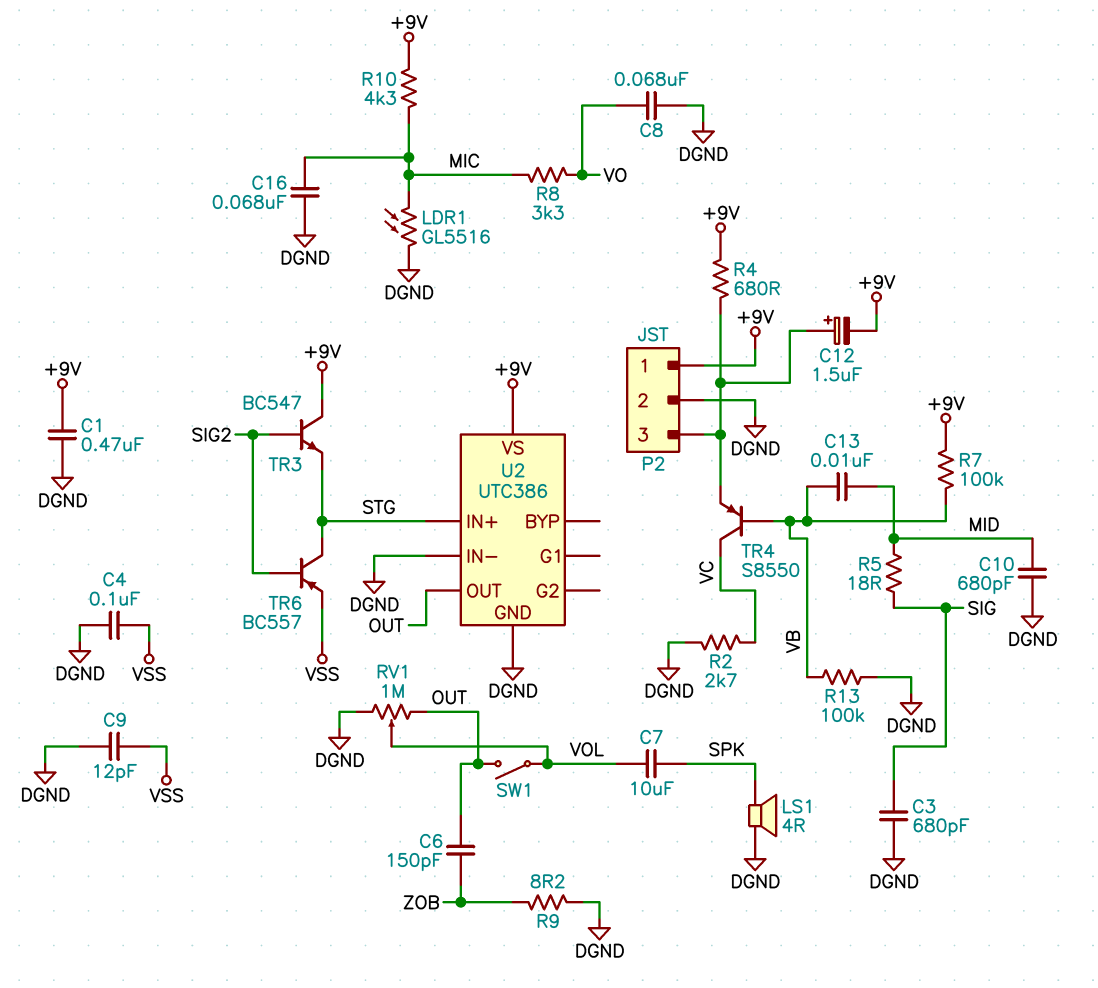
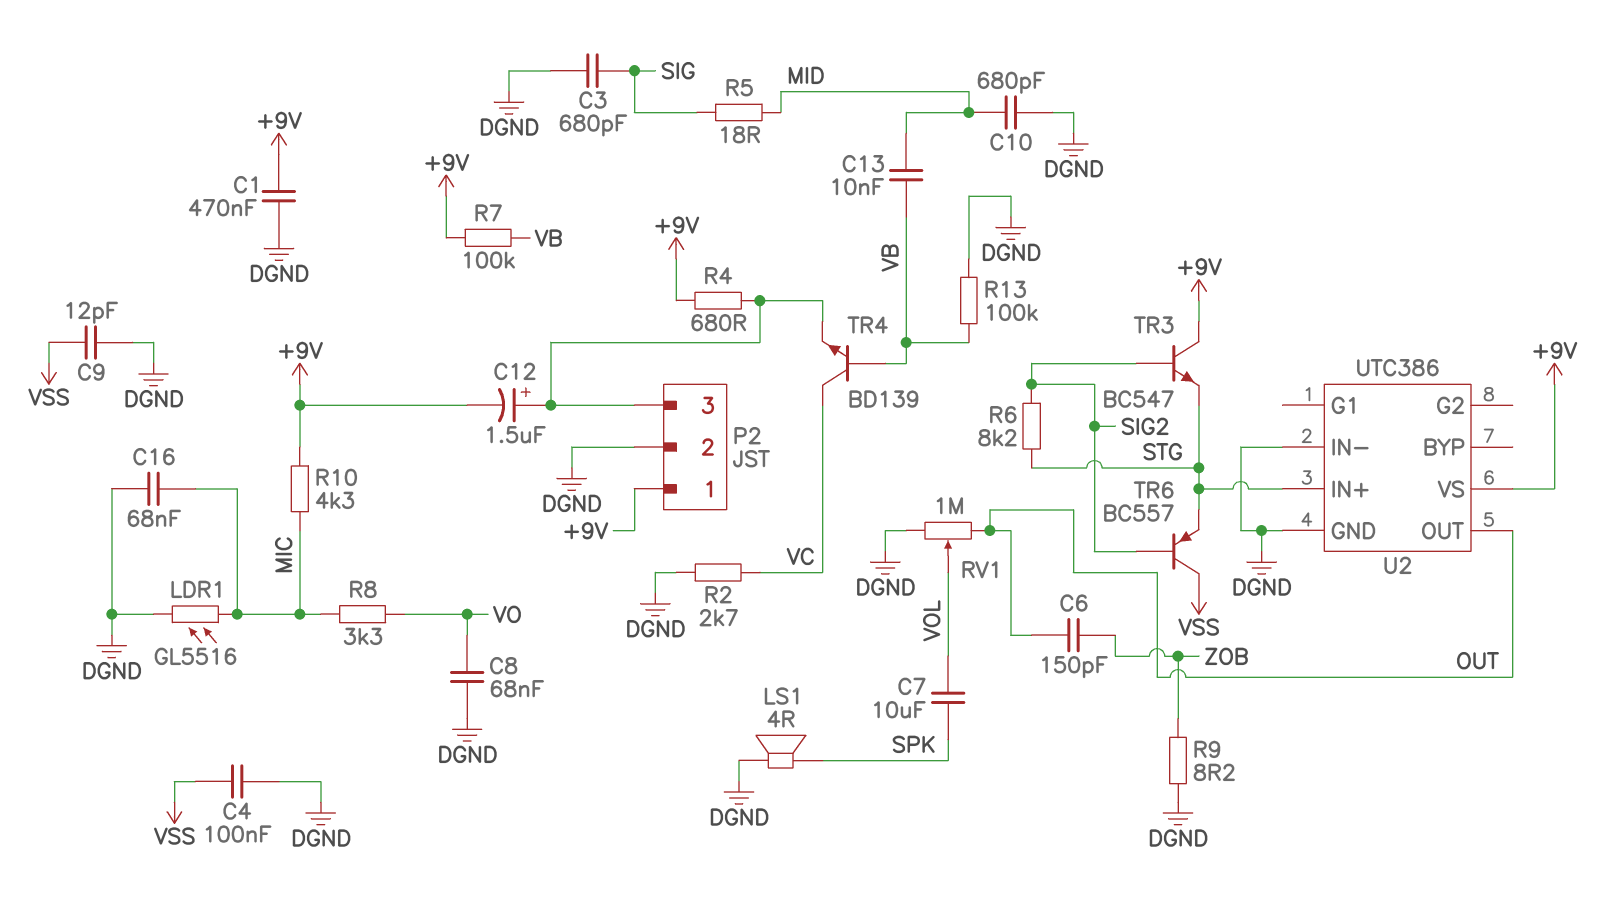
R6: none -> 8.2k (SIG2, STG)
SW1: switch (OUT, VOL) -> none
TR4: PNP S8550 (B VB, C VC, E P2/3) -> NPN BD139 (B VB, C VC, E P2/3)
TR6: PNP BC557 (B SIG2, C STG, E VSS) -> PNP BC557 (B SIG2, C VSS, E STG)

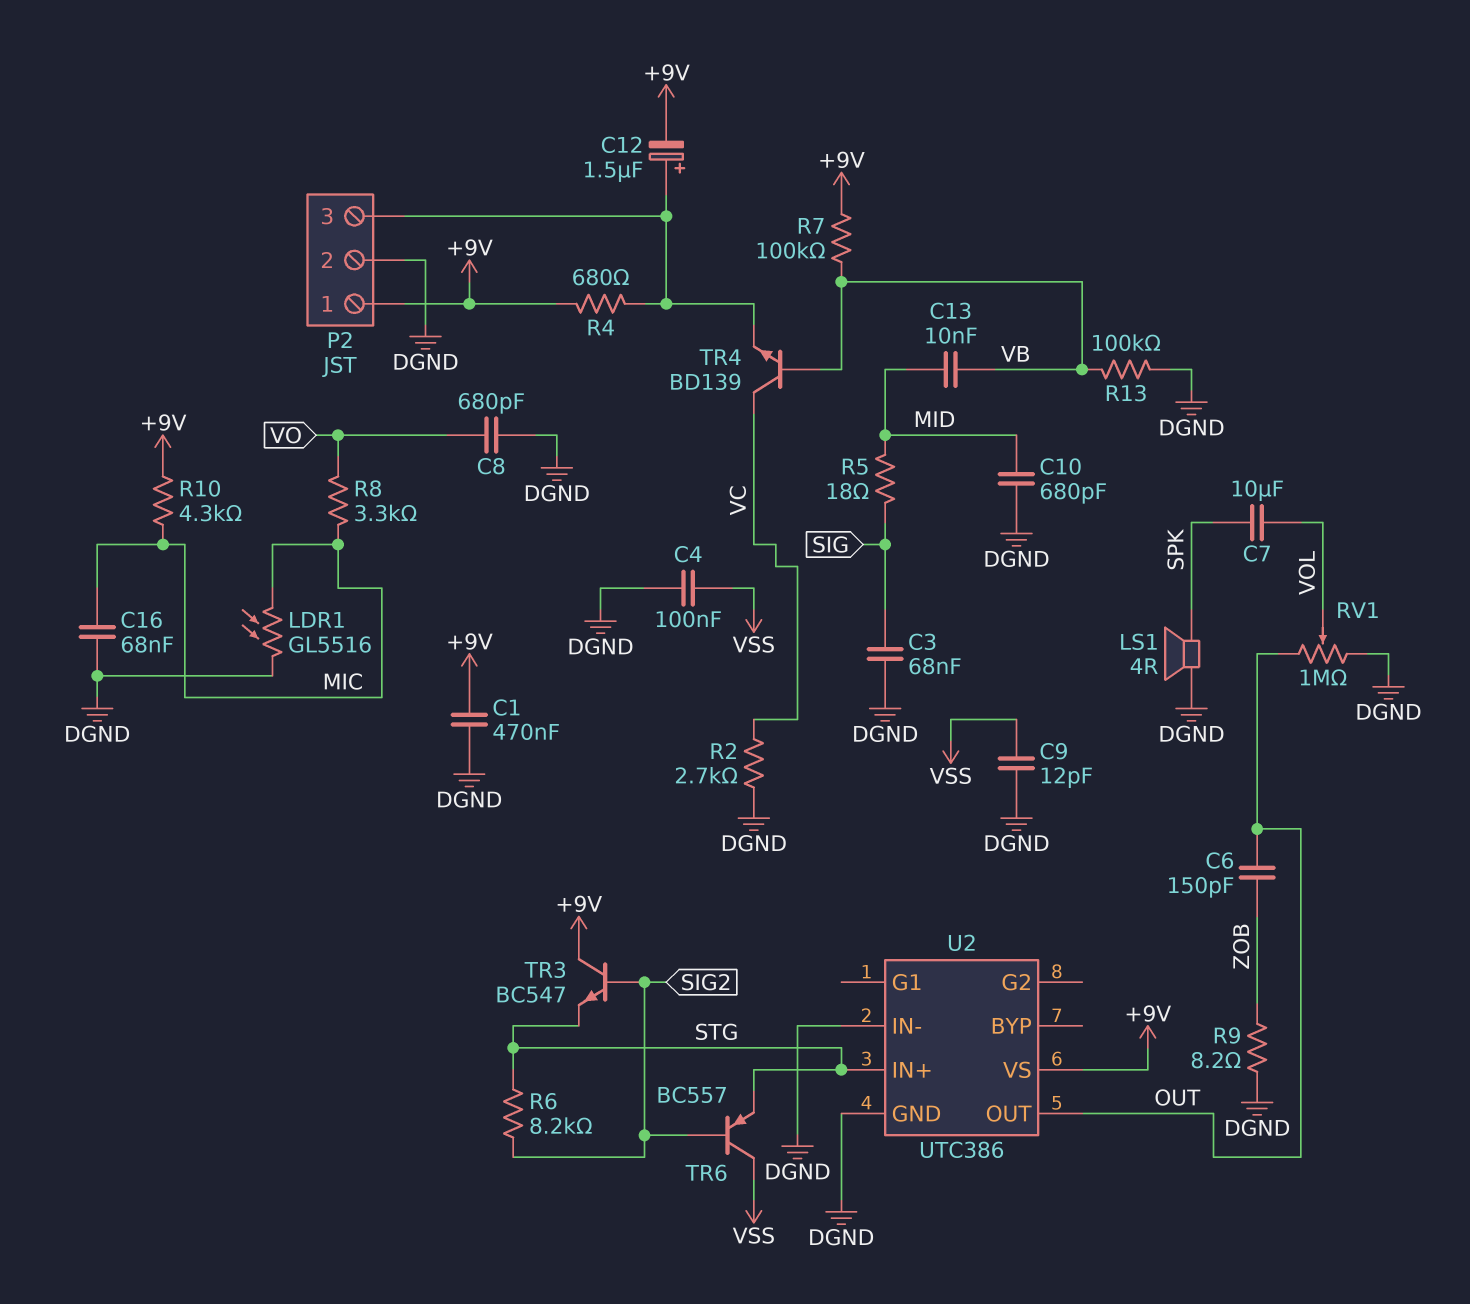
C3: 680pF (DGND, SIG) -> 68nF (DGND, SIG)
C8: 68nF (DGND, VO) -> 680pF (DGND, VO)

